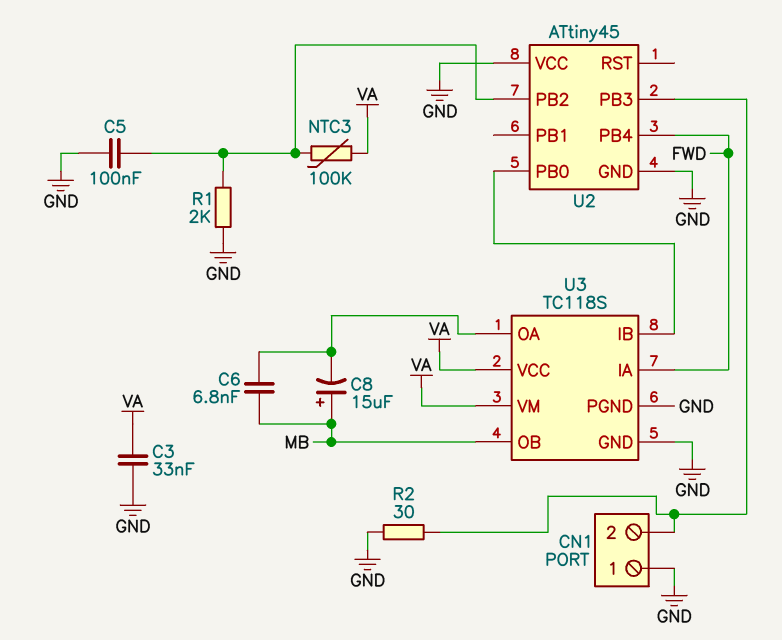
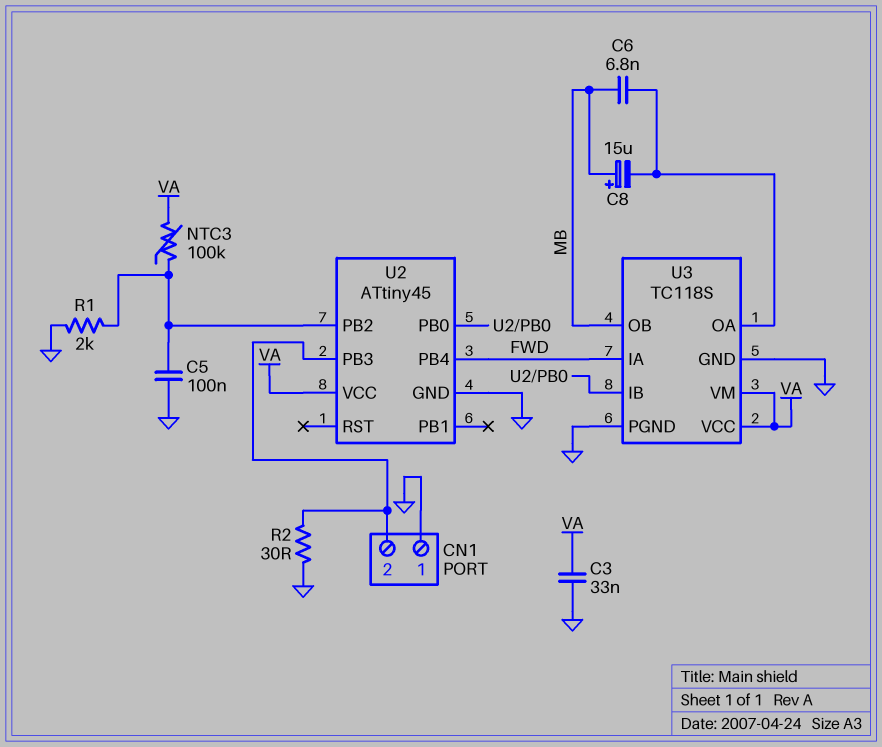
U2 pin VCC: GND -> VA

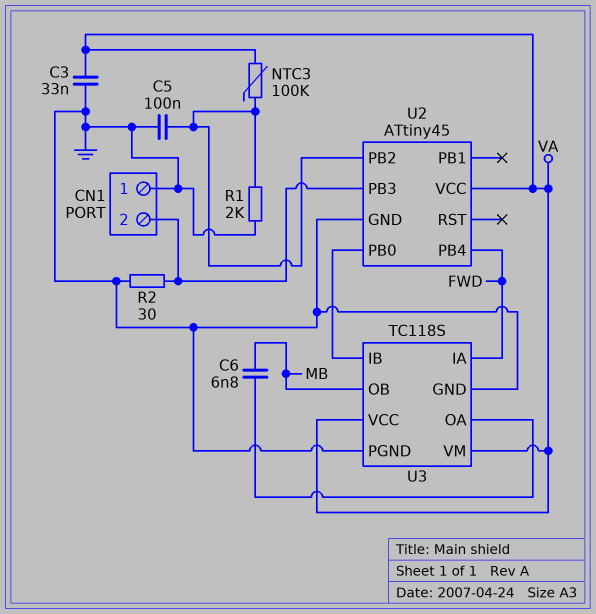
C8: 15uF (plus MB, minus U3/OA) -> none

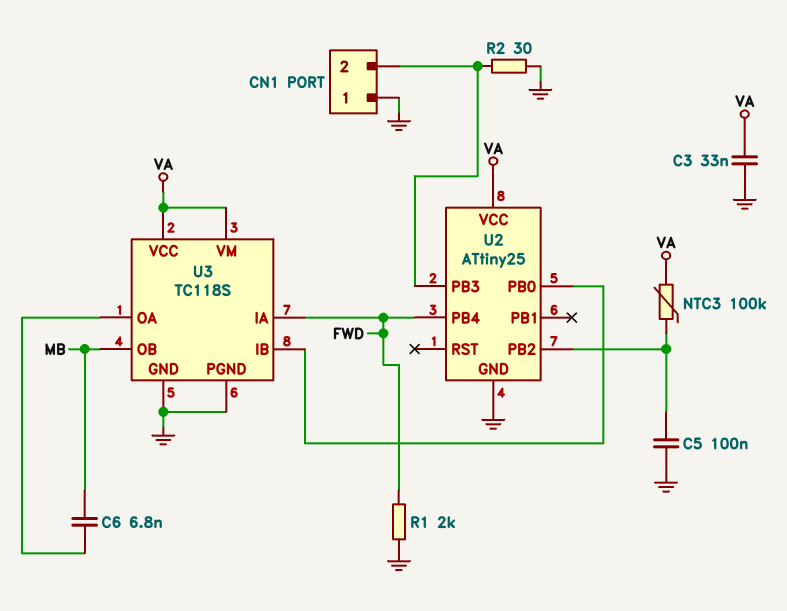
R1: 2k (GND, U2/PB2) -> 2k (FWD, GND)
U2: ATtiny45 -> ATtiny25

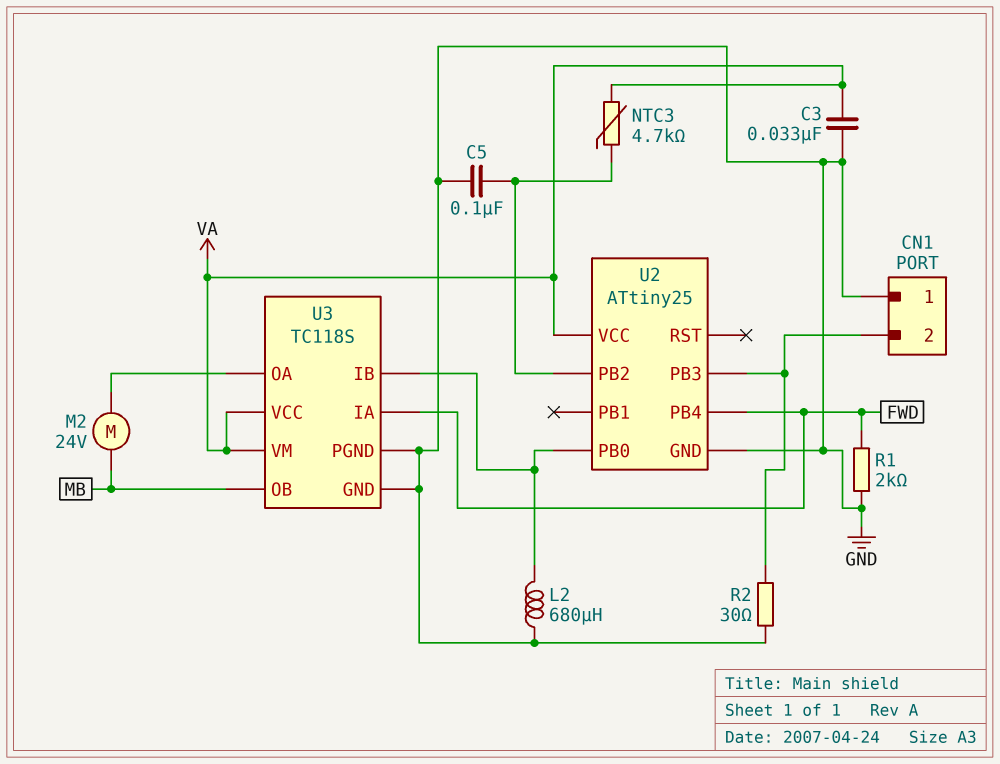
C6: 6.8nF (MB, U3/OA) -> none
L2: none -> 680uH (GND, U2/PB0)
M2: none -> motor 24V (MB, U3/OA)
NTC3: 100k (U2/PB2, VA) -> 4.7k (U2/PB2, VA)

